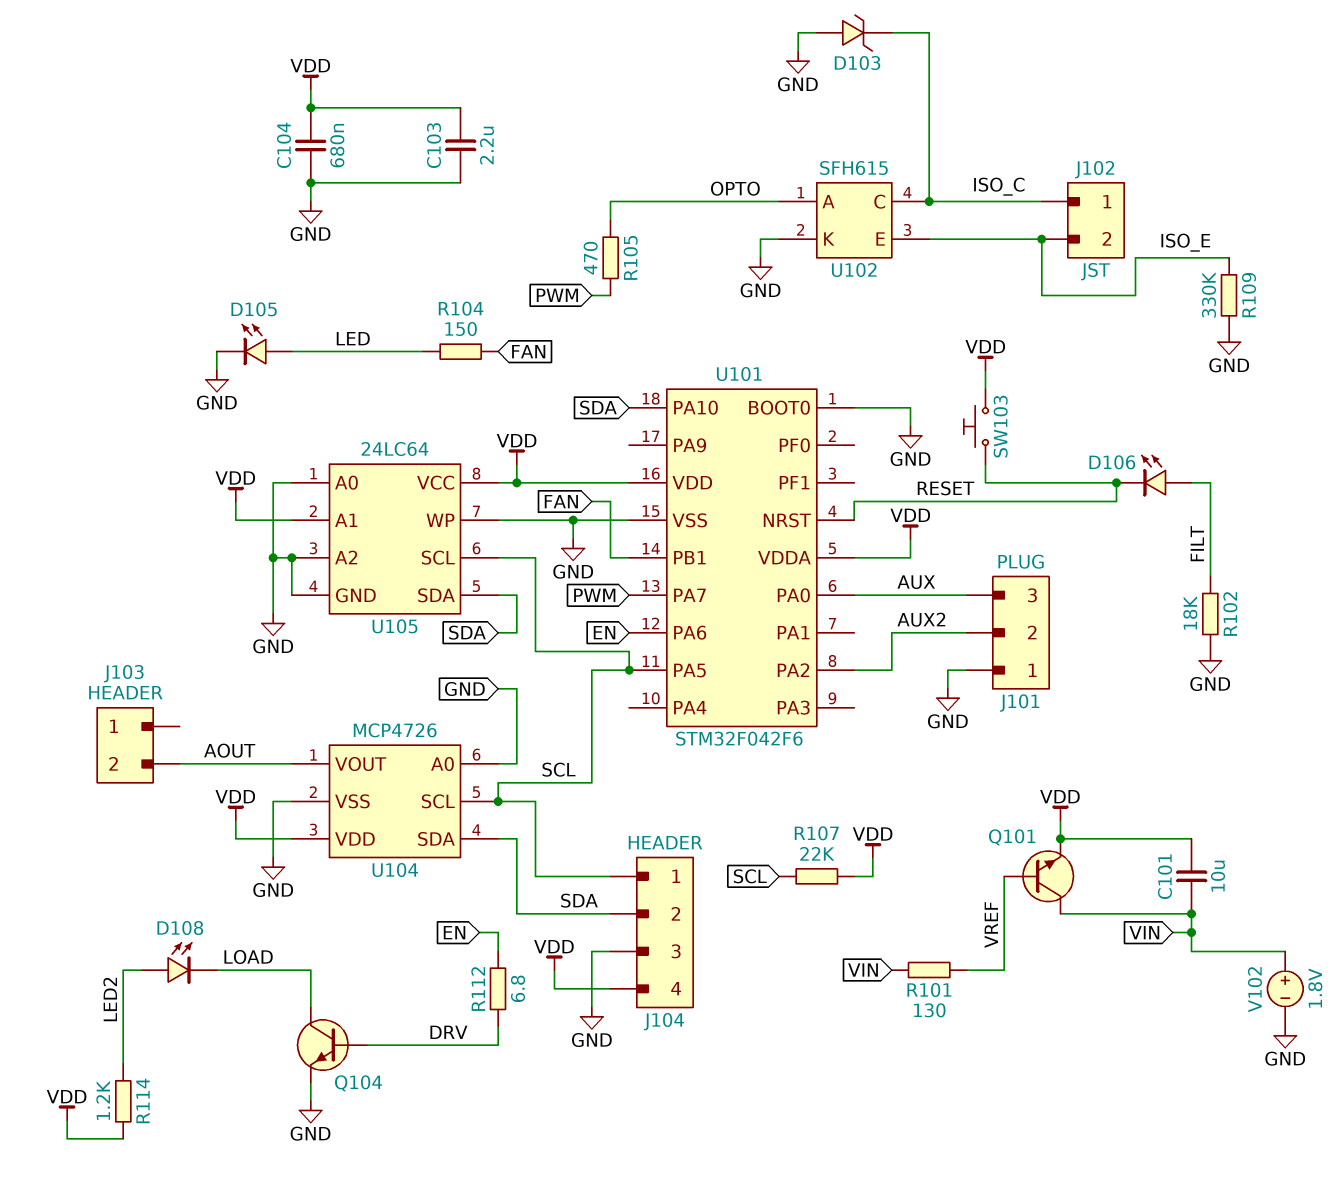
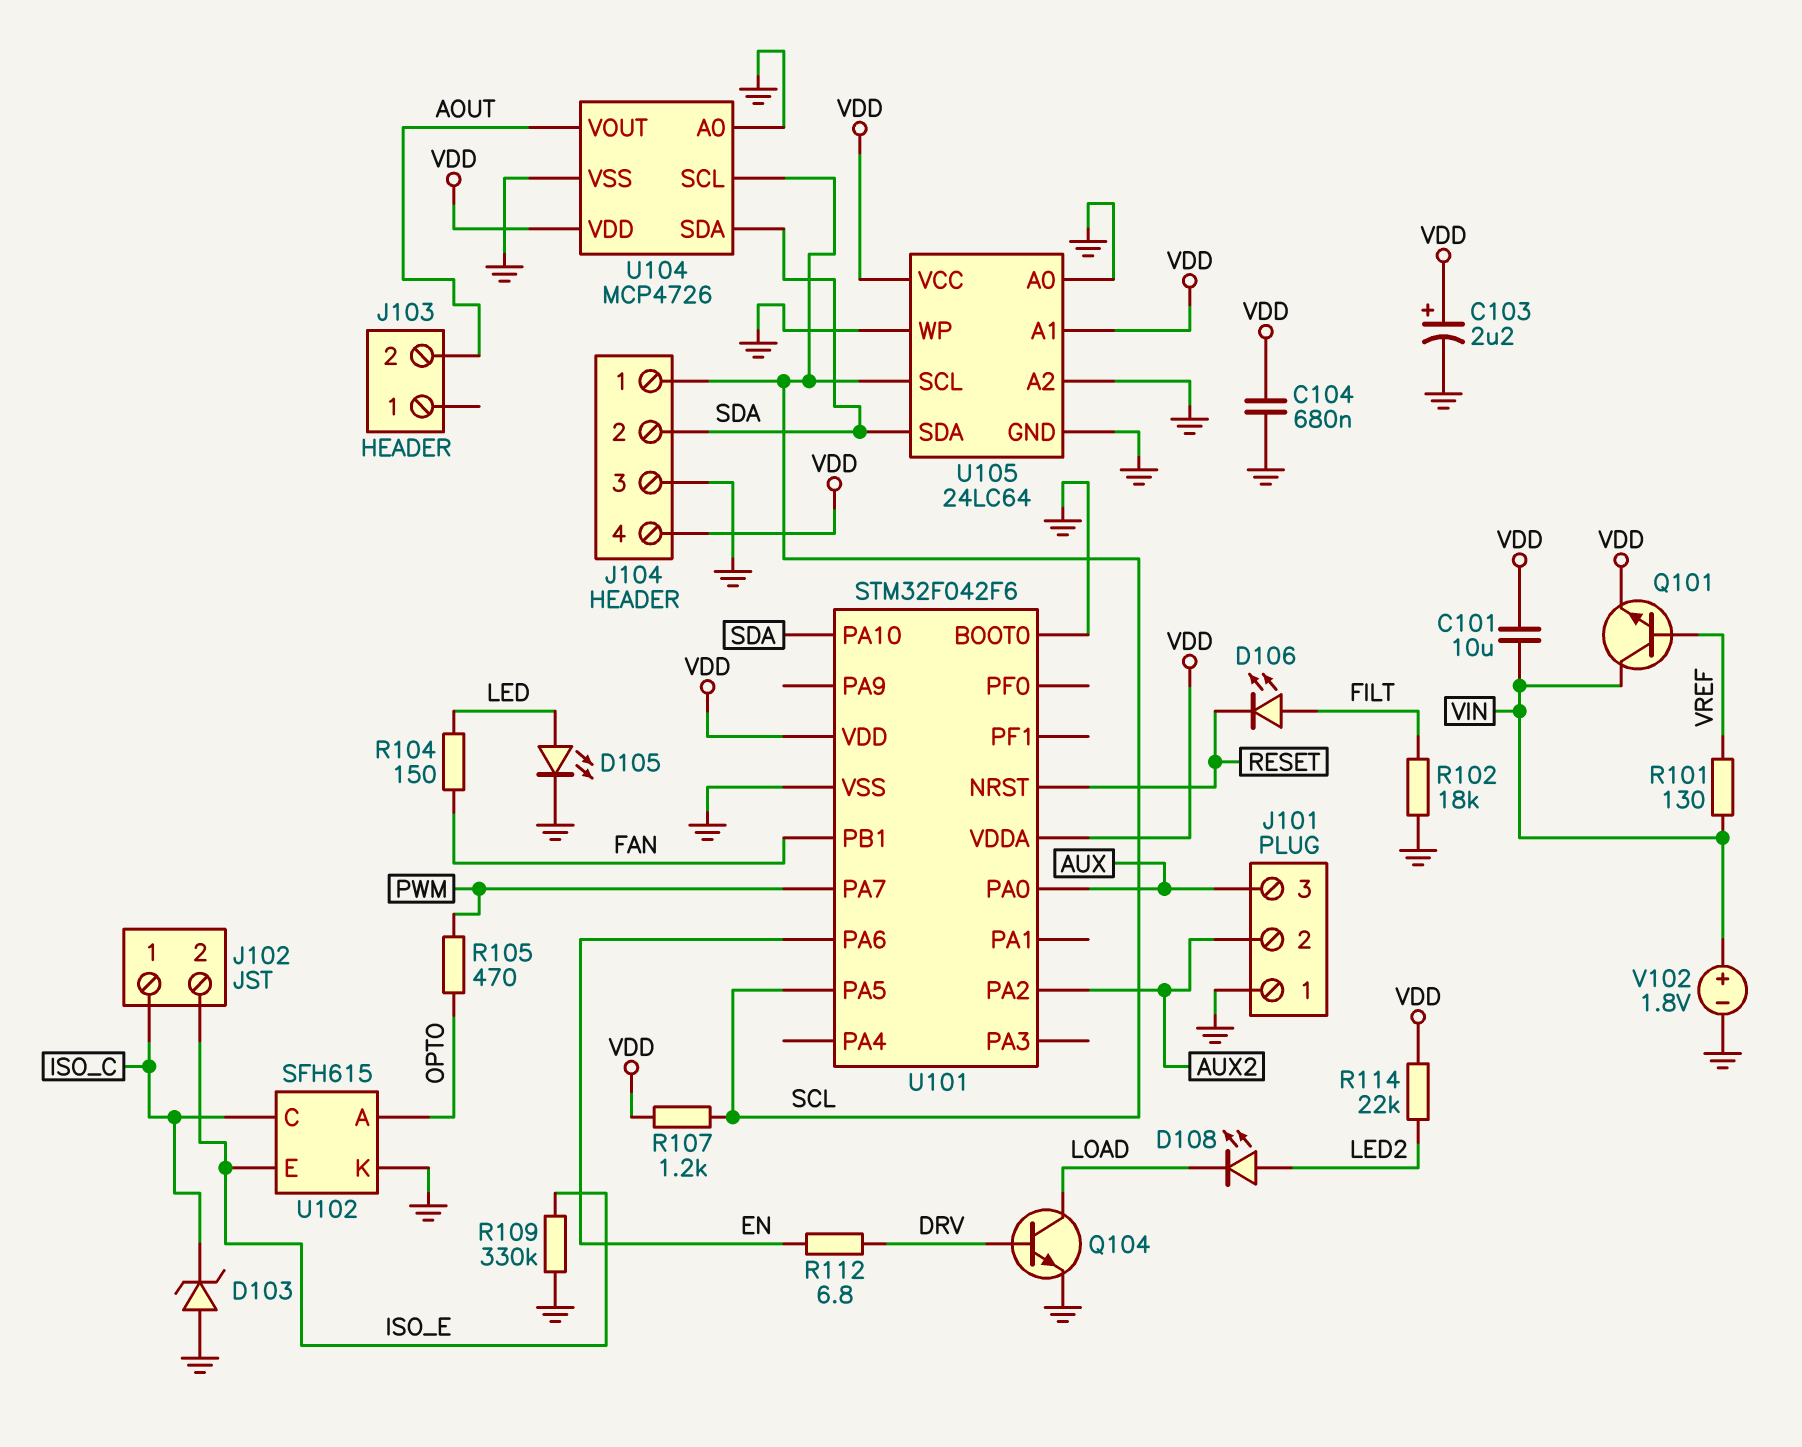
C103: 2.2uF (GND, VDD) -> 2.2uF (plus VDD, minus GND)
R107: 22k (SCL, VDD) -> 1.2k (SCL, VDD)
R114: 1.2k (LED2, VDD) -> 22k (LED2, VDD)
SW103: button (RESET, VDD) -> none

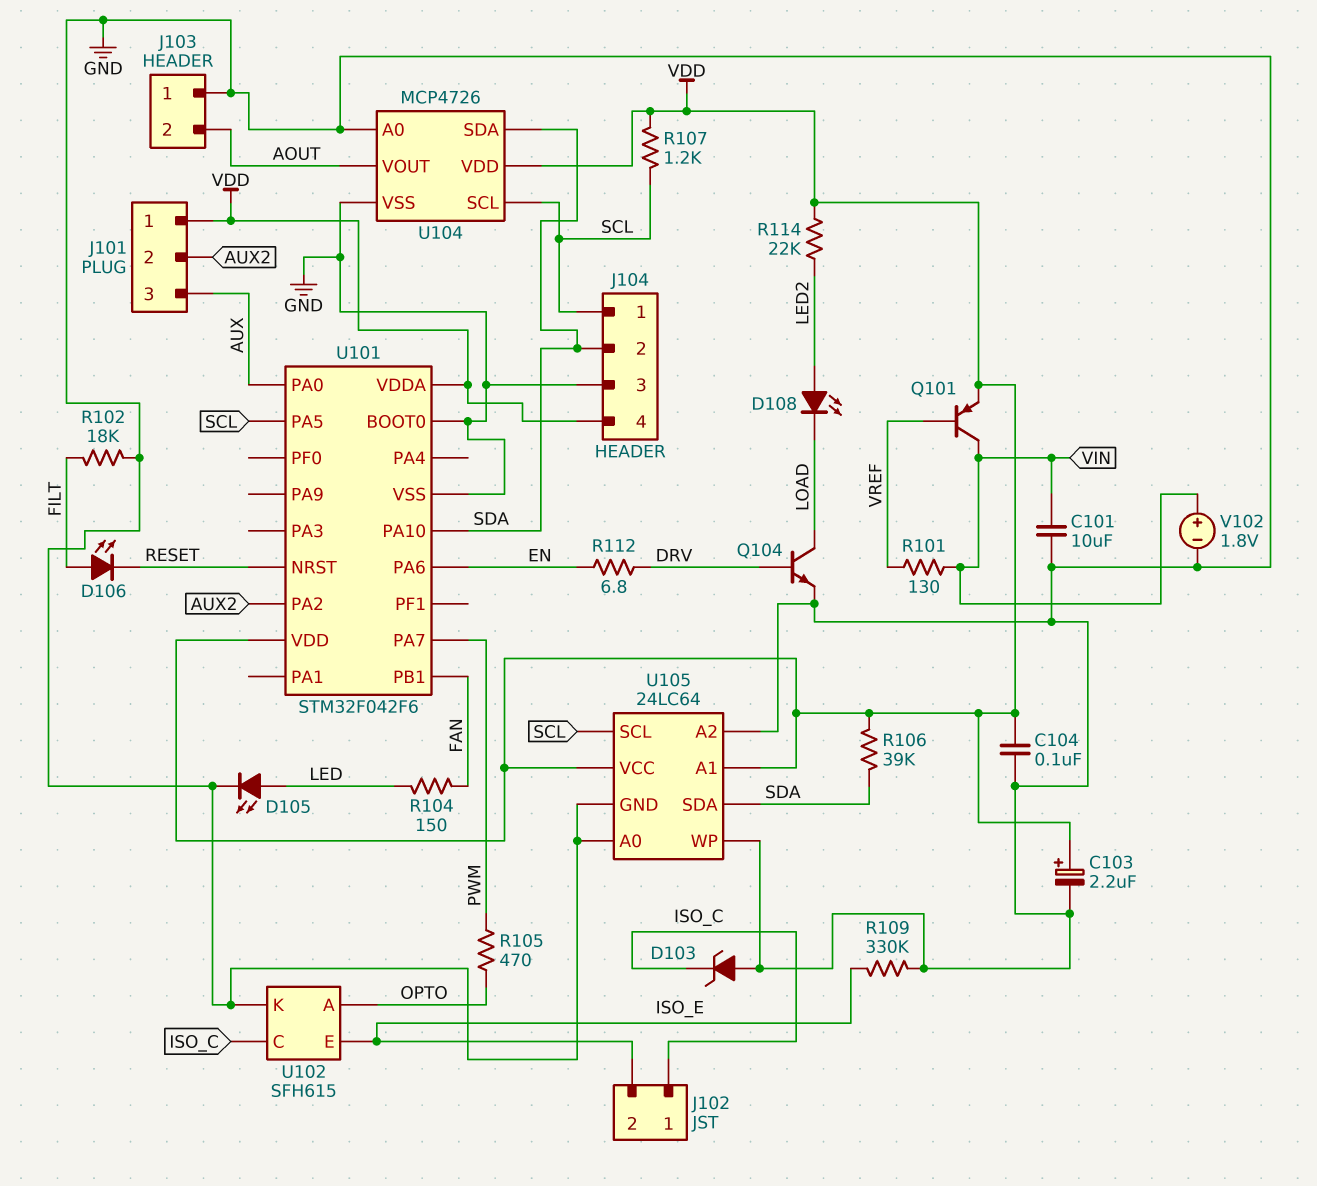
C101: 10uF (VDD, VIN) -> 10uF (GND, VIN)
C104: 680nF (GND, VDD) -> 100nF (GND, VDD)
J101 pin 1: GND -> VDD
J103 pin 1: none -> GND
Q101: NPN (B VREF, C VIN, E VDD) -> PNP (B VREF, C VIN, E VDD)
R106: none -> 39k (SDA, VDD)

